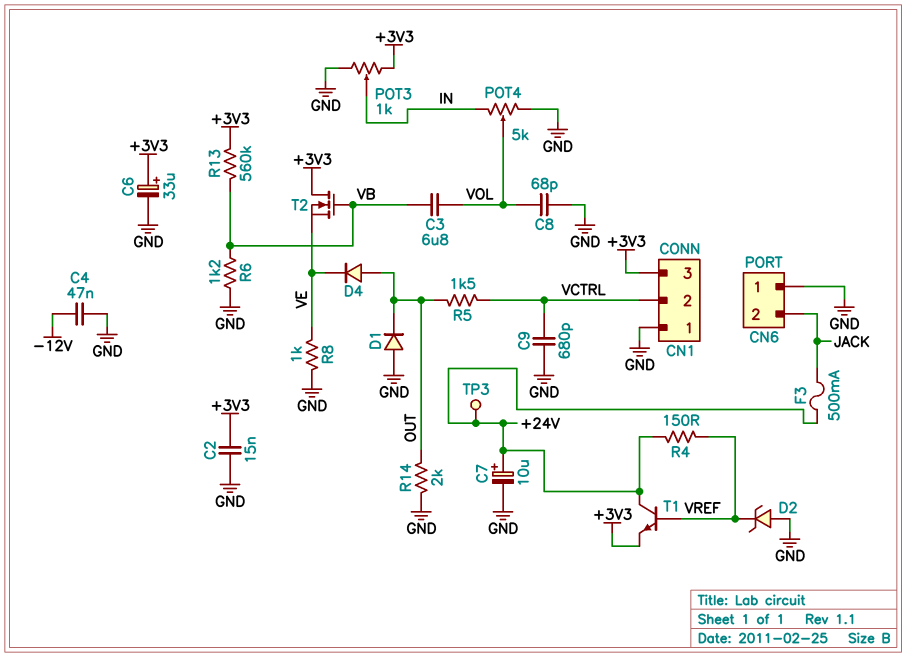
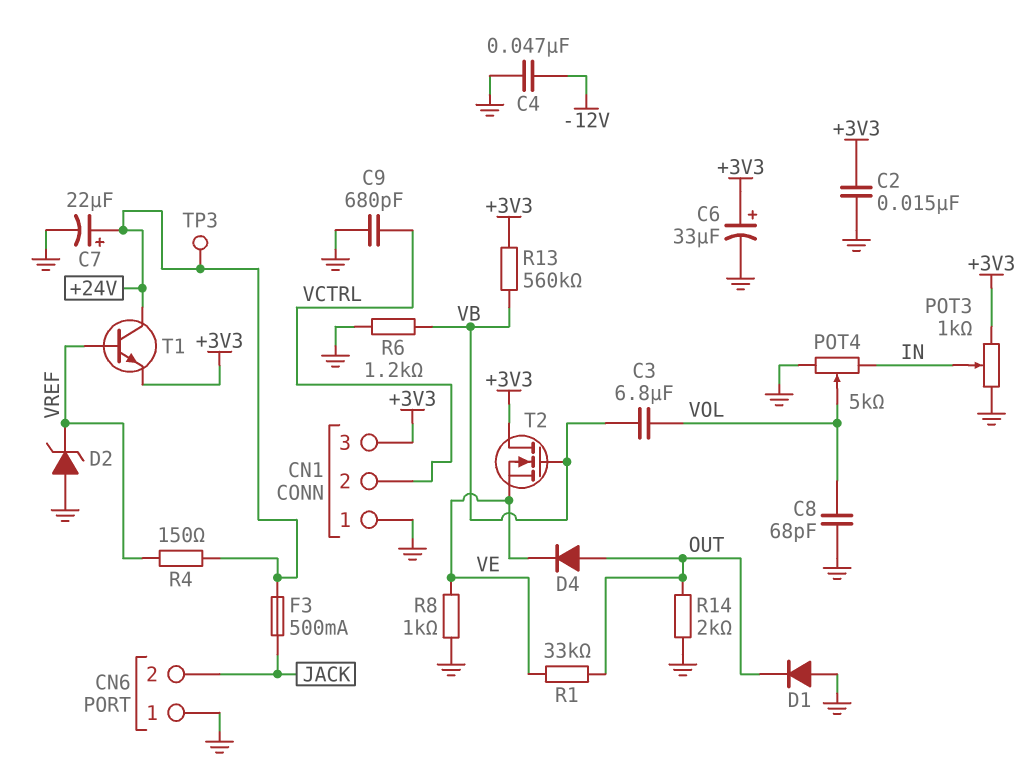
C7: 10uF (plus +24V, minus GND) -> 22uF (plus +24V, minus GND)
R1: none -> 33k (OUT, VE)
R5: 1.5k (OUT, VCTRL) -> none

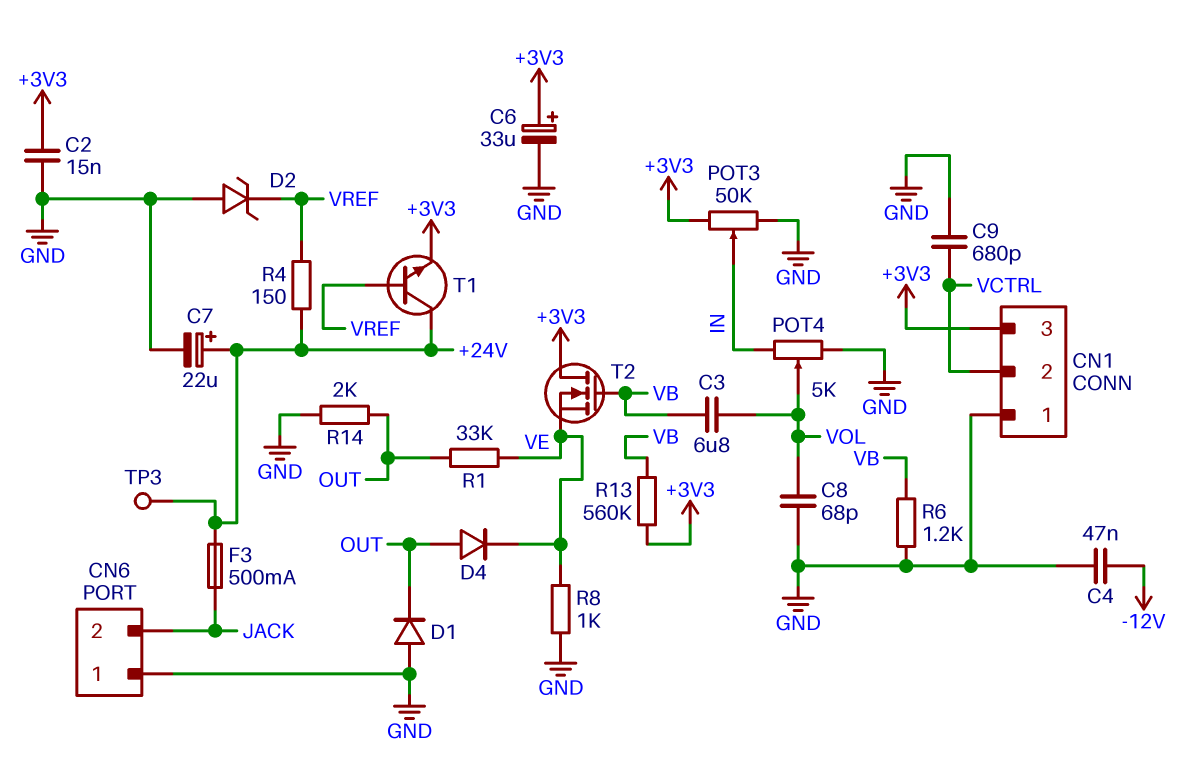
POT3: 1k (+3V3, GND, wiper IN) -> 50k (+3V3, GND, wiper IN)

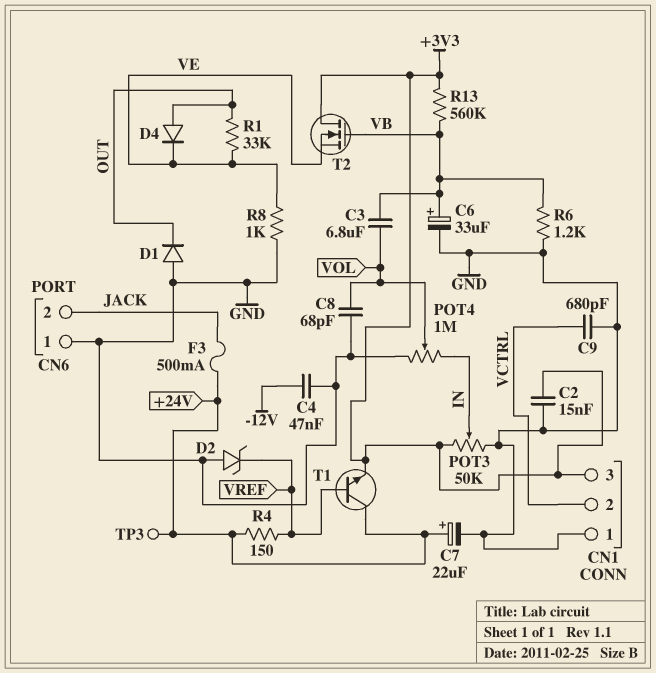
C6: 33uF (plus +3V3, minus GND) -> 33uF (plus VB, minus GND)
POT4: 5k (GND, IN, wiper VOL) -> 1M (GND, IN, wiper VOL)
R14: 2k (GND, OUT) -> none

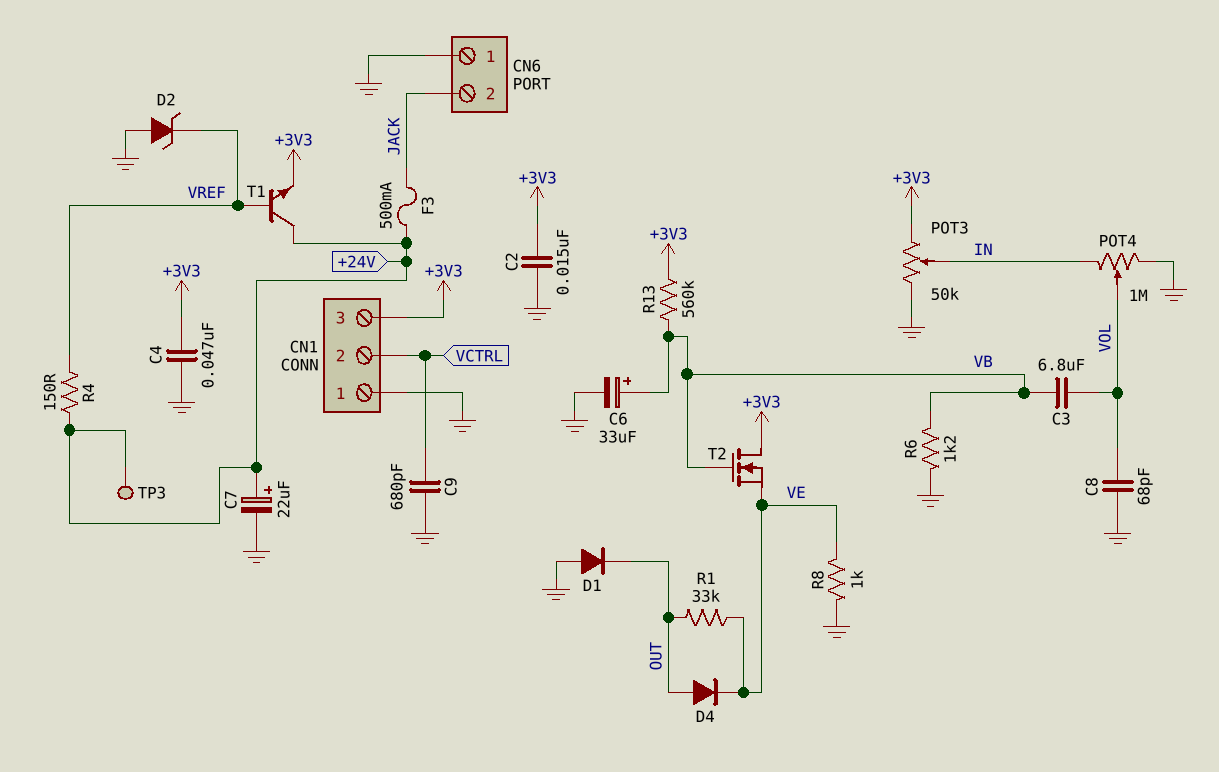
C4: 47nF (-12V, GND) -> 47nF (+3V3, GND)

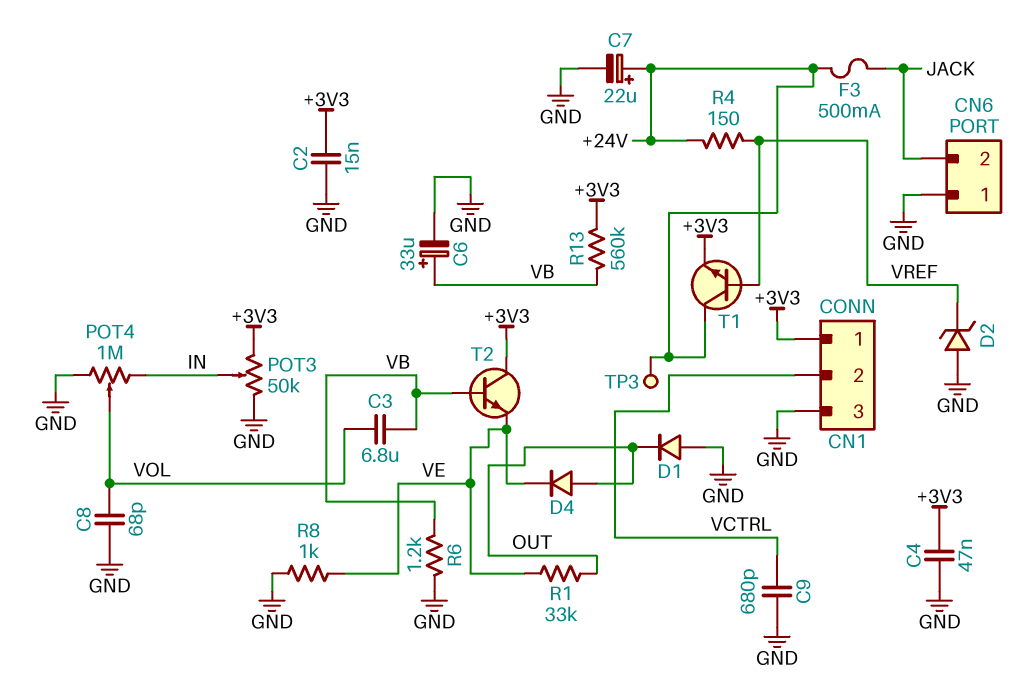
CN1 pin 1: GND -> +3V3
CN1 pin 3: +3V3 -> GND
T2: NMOS (G VB, D +3V3, S VE) -> NPN (B VB, C +3V3, E VE)

